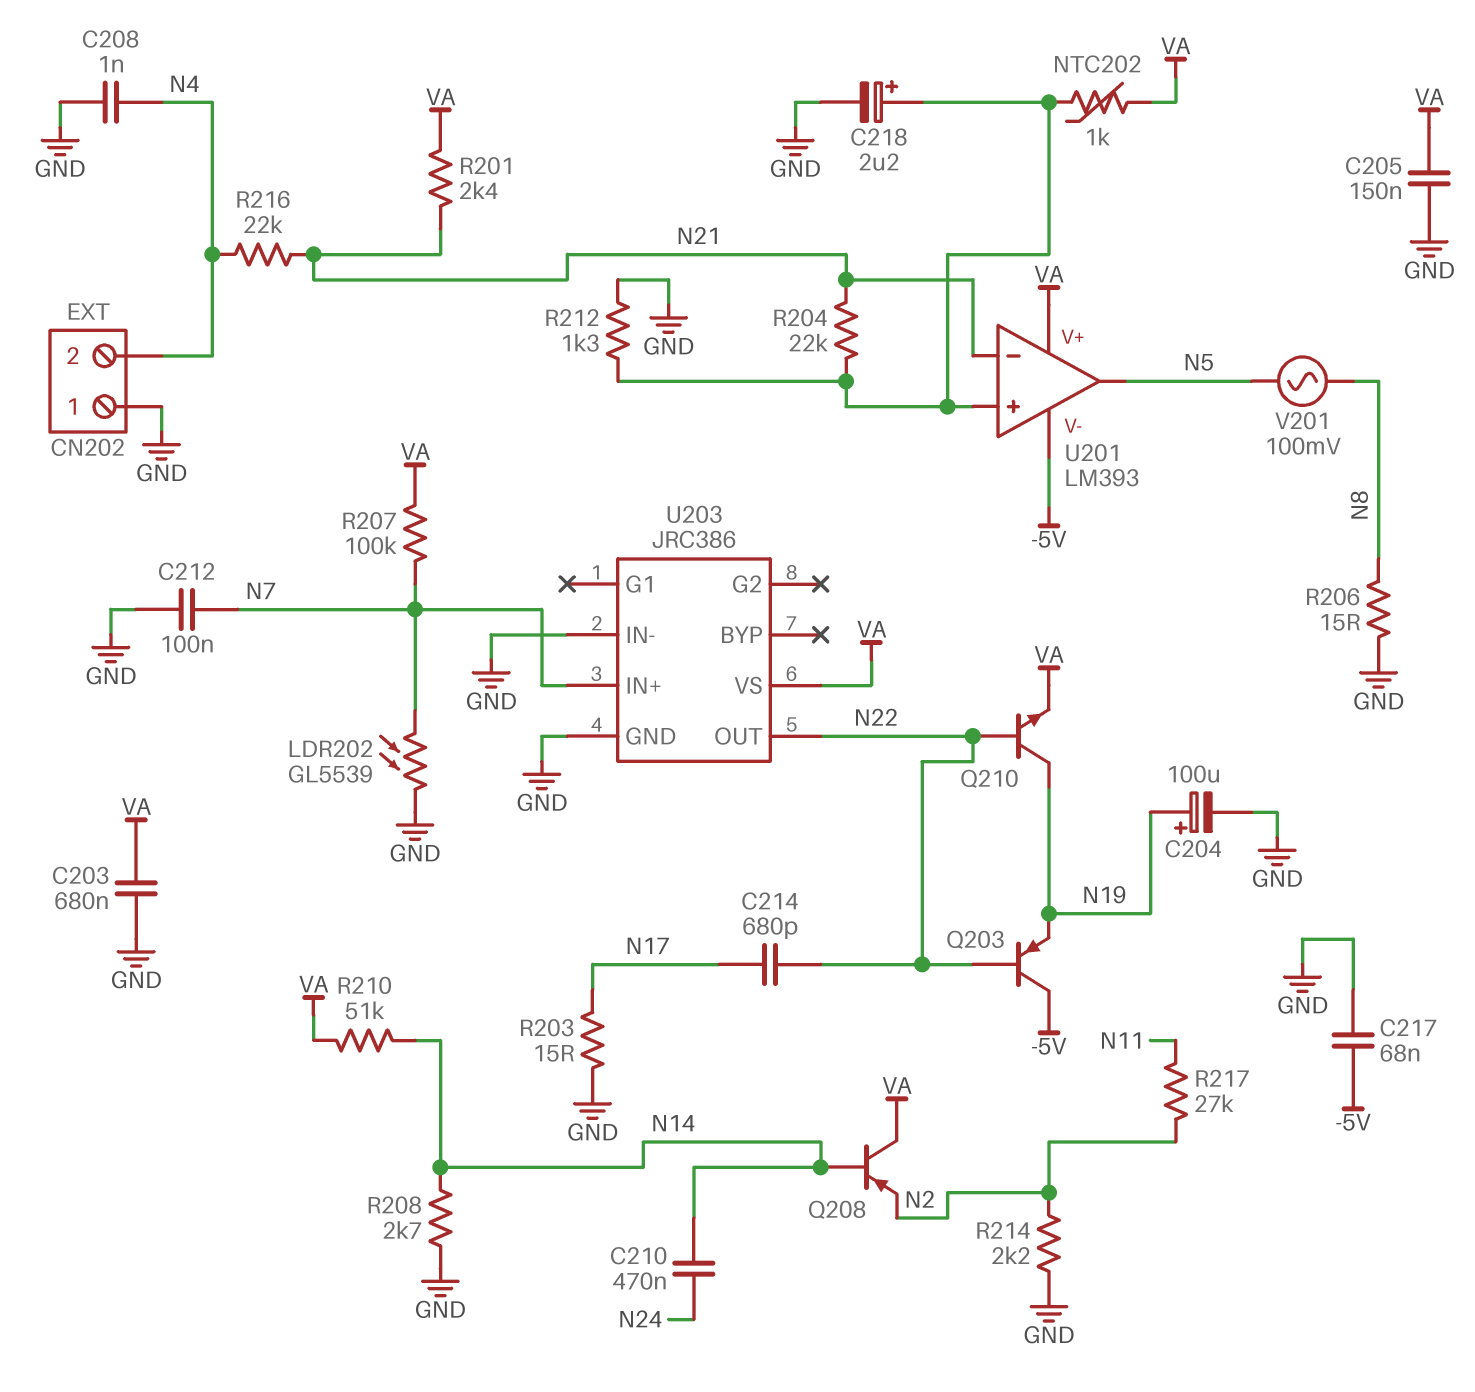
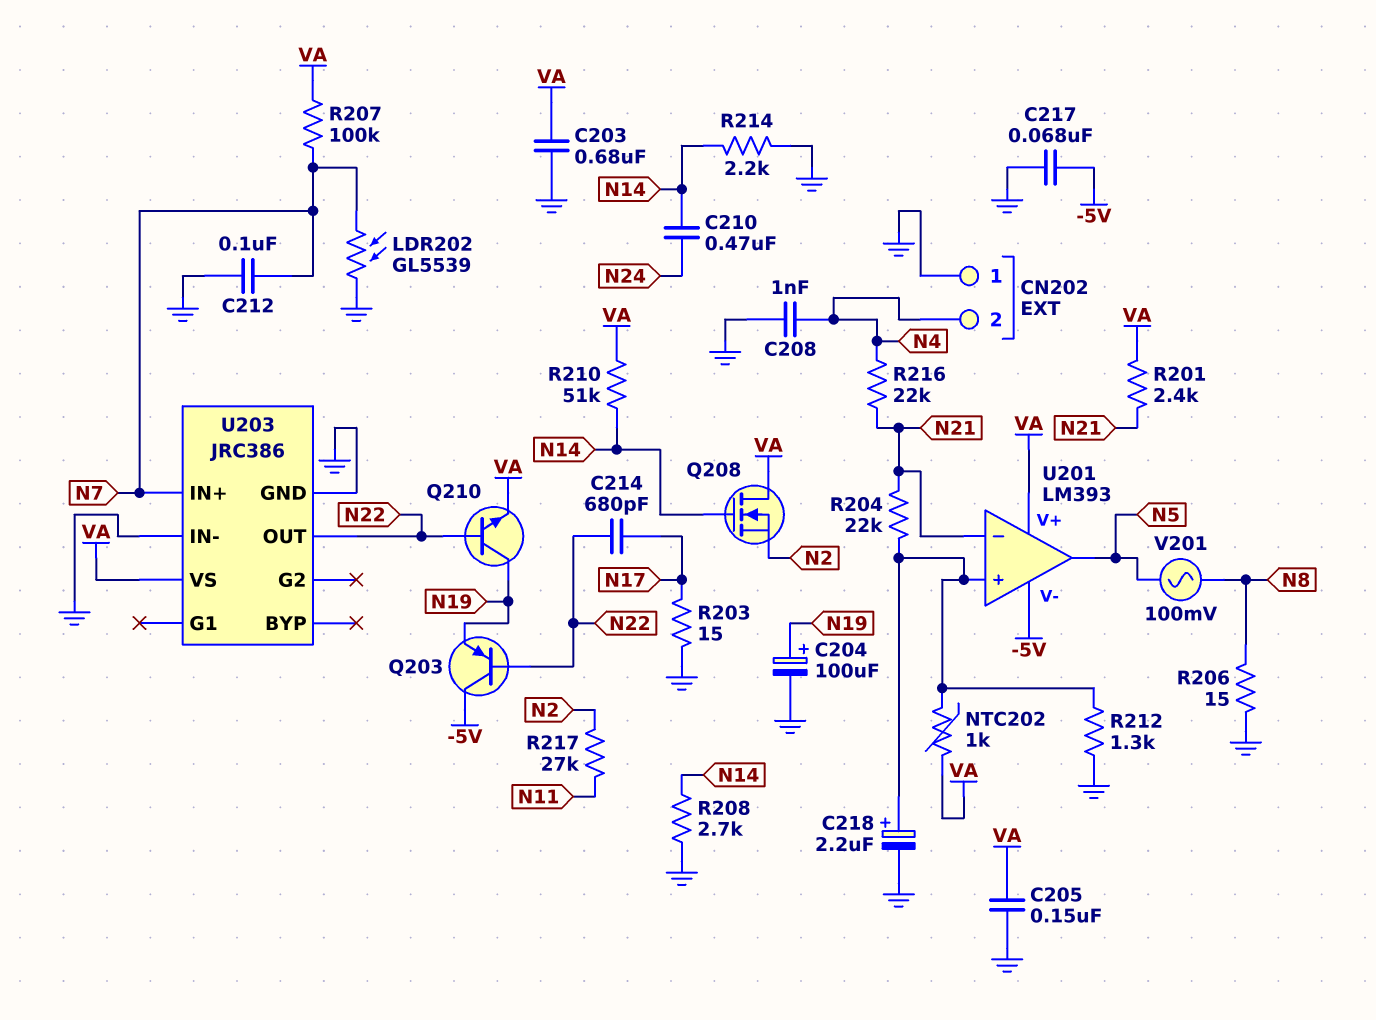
Q208: PNP (B N14, C VA, E N2) -> NMOS (G N14, D VA, S N2)
R214: 2.2k (GND, N2) -> 2.2k (GND, N14)

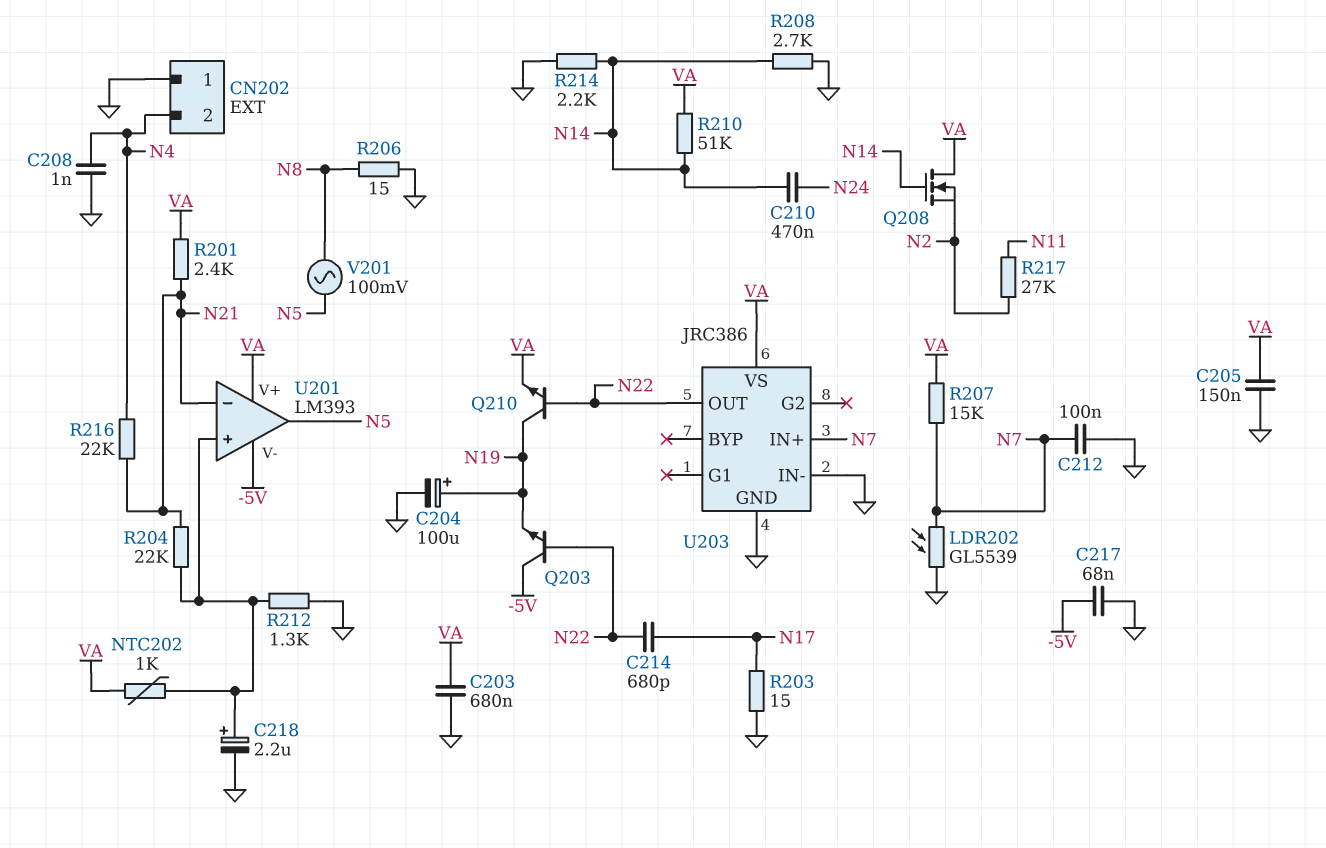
Q203: PNP (B N22, C -5V, E N19) -> NPN (B N22, C -5V, E N19)
R207: 100k (N7, VA) -> 15k (N7, VA)

